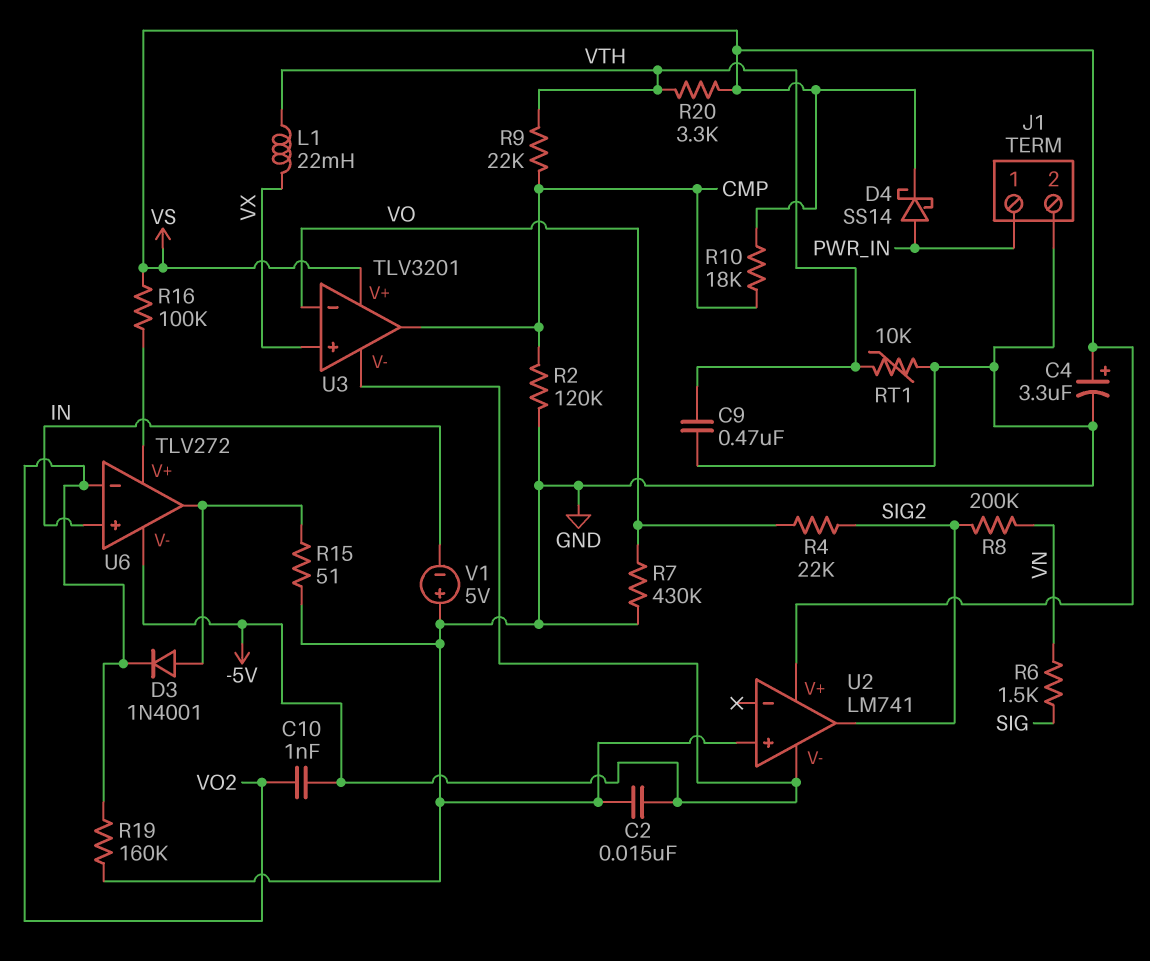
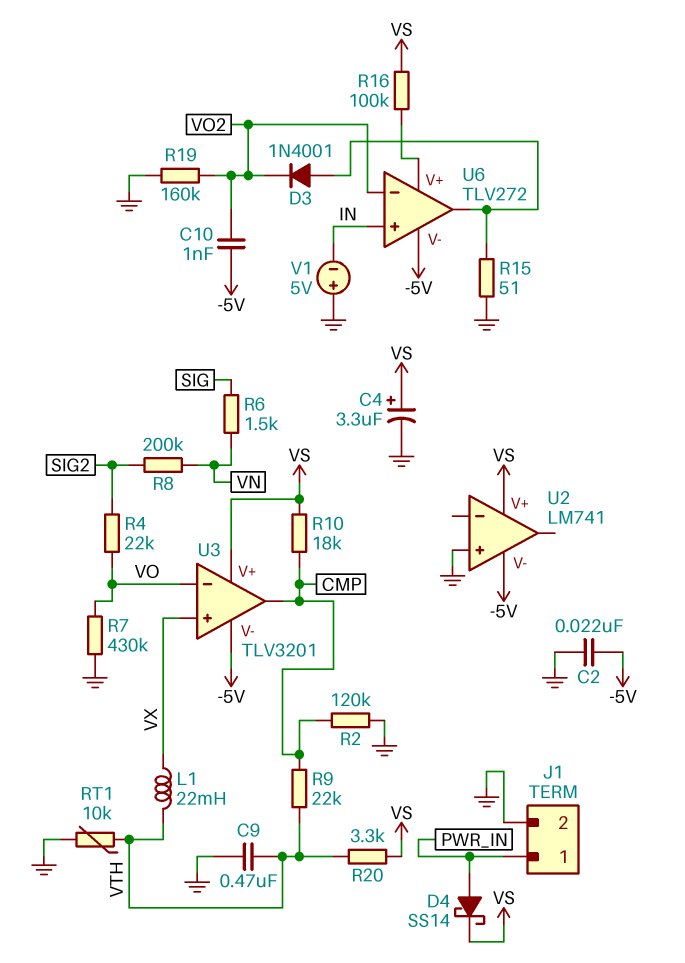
C2: 15nF (-5V, GND) -> 22nF (-5V, GND)
U2 pin out: SIG2 -> none

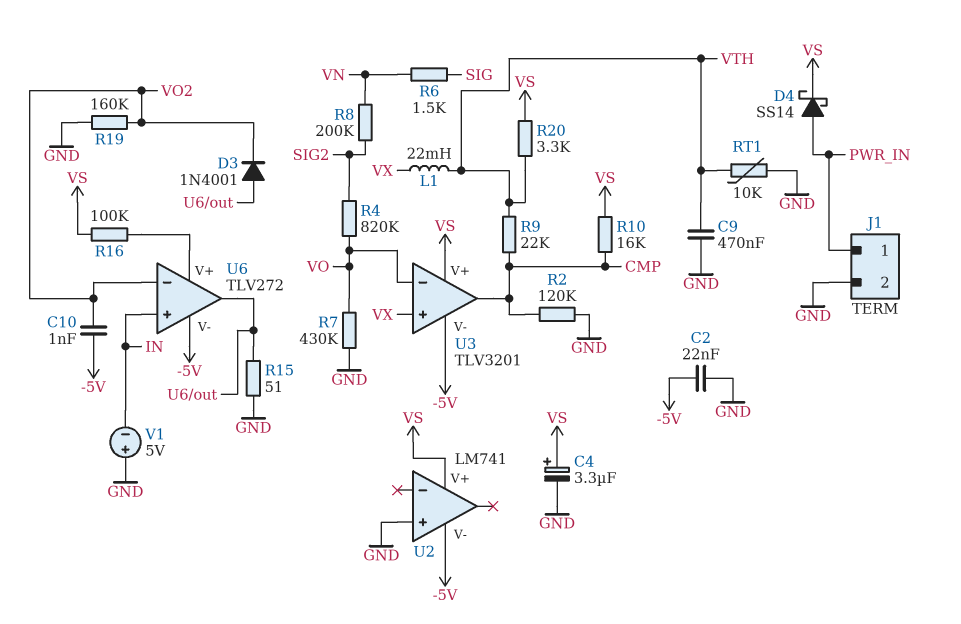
R4: 22k (SIG2, VO) -> 820k (SIG2, VO)
R10: 18k (CMP, VS) -> 16k (CMP, VS)

